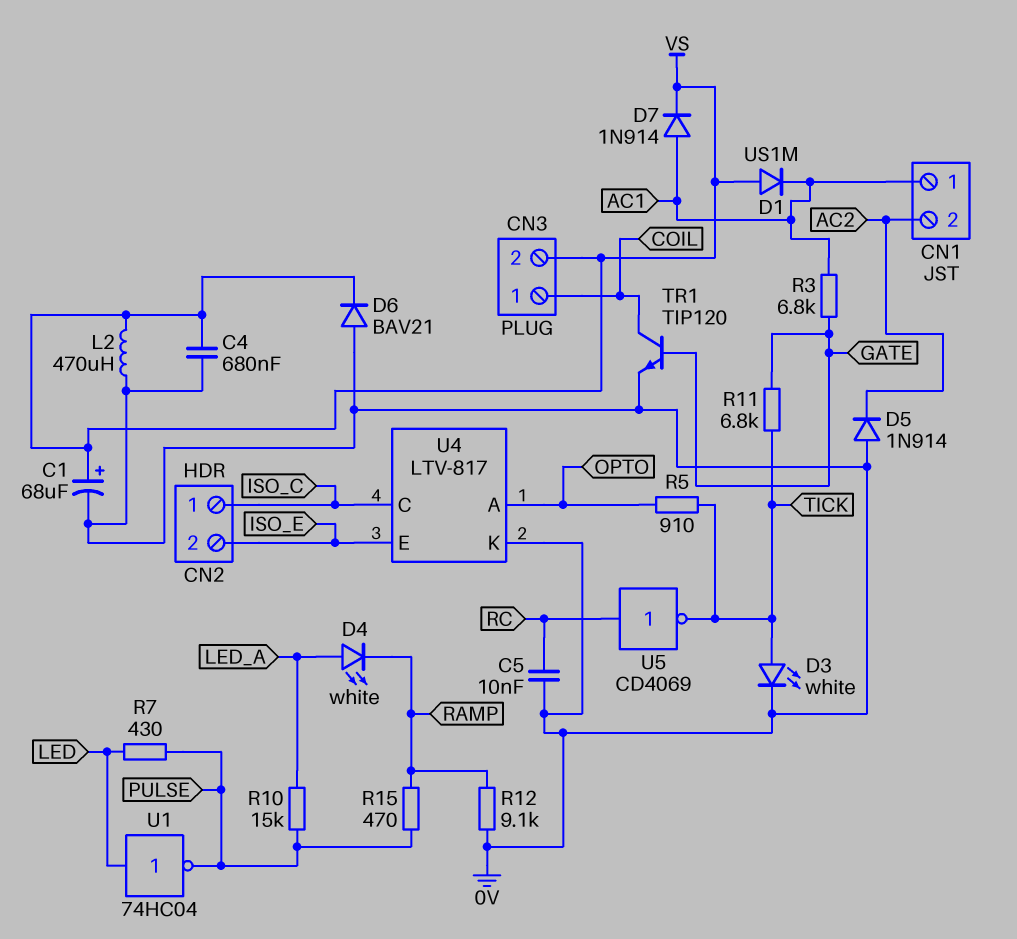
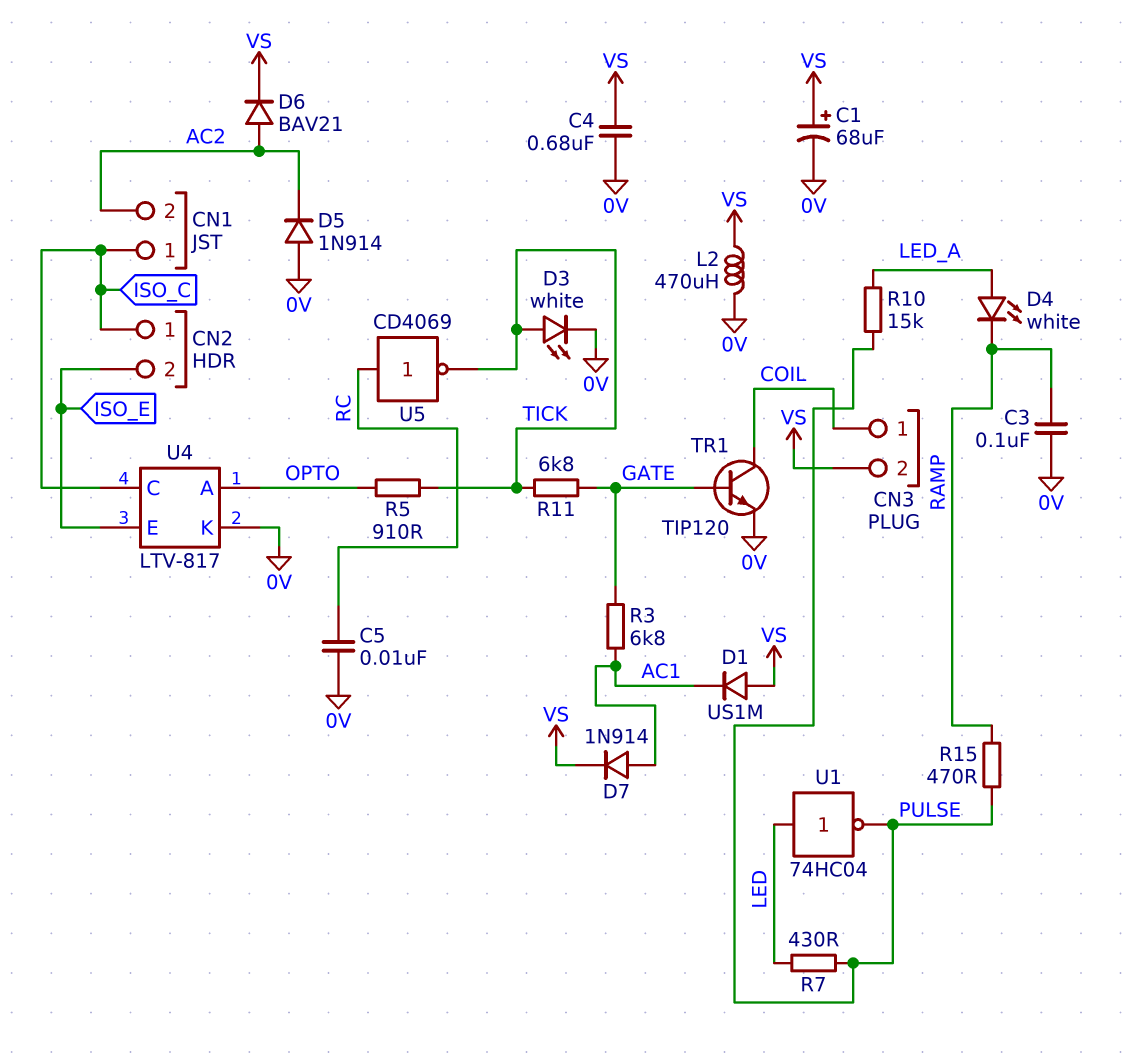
C3: none -> 100nF (0V, RAMP)
CN1 pin 1: AC1 -> ISO_C
D6: diode BAV21 (A 0V, K VS) -> diode BAV21 (A AC2, K VS)
R12: 9.1k (0V, RAMP) -> none

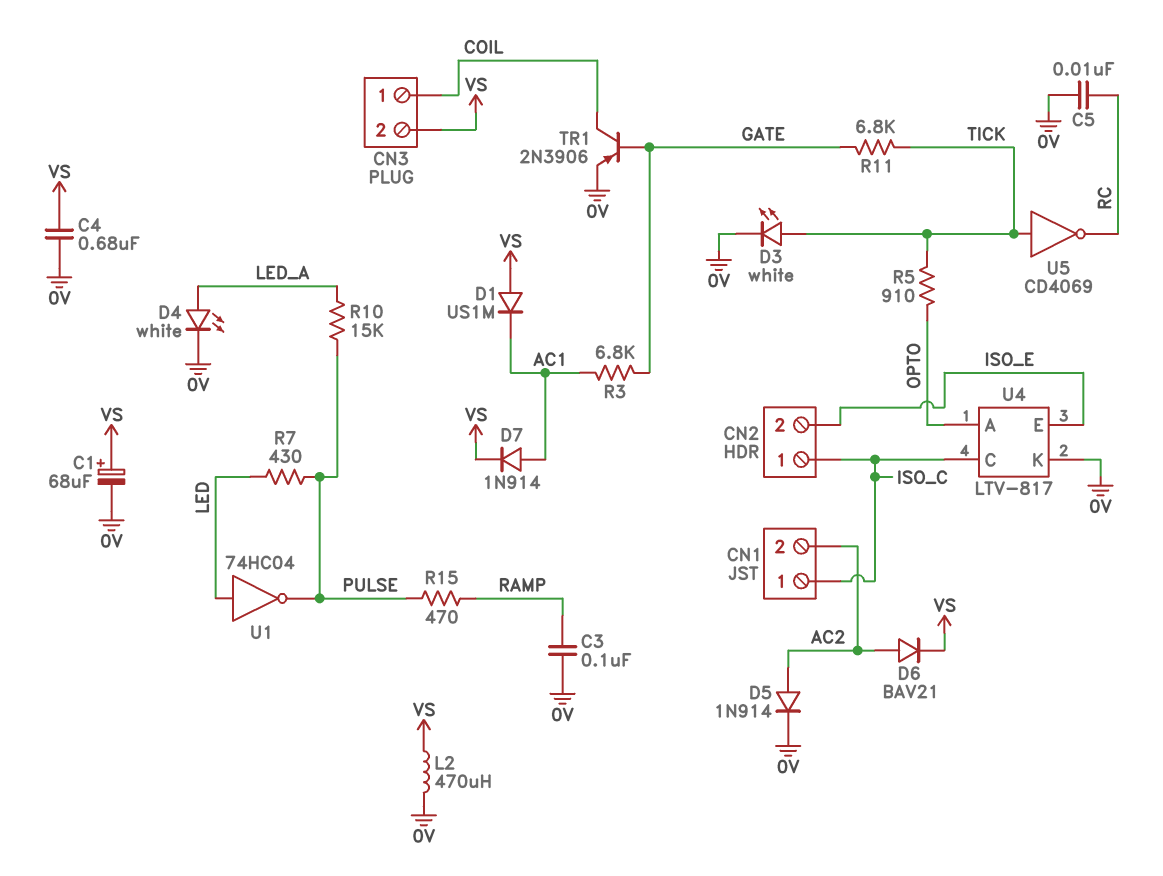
D4: LED white (A LED_A, K RAMP) -> LED white (A LED_A, K 0V)
D5: diode 1N914 (A 0V, K AC2) -> diode 1N914 (A AC2, K 0V)
TR1: NPN TIP120 (B GATE, C COIL, E 0V) -> PNP 2N3906 (B GATE, C COIL, E 0V)
U5: NOT CD4069 (in RC, out TICK) -> NOT CD4069 (in TICK, out RC)

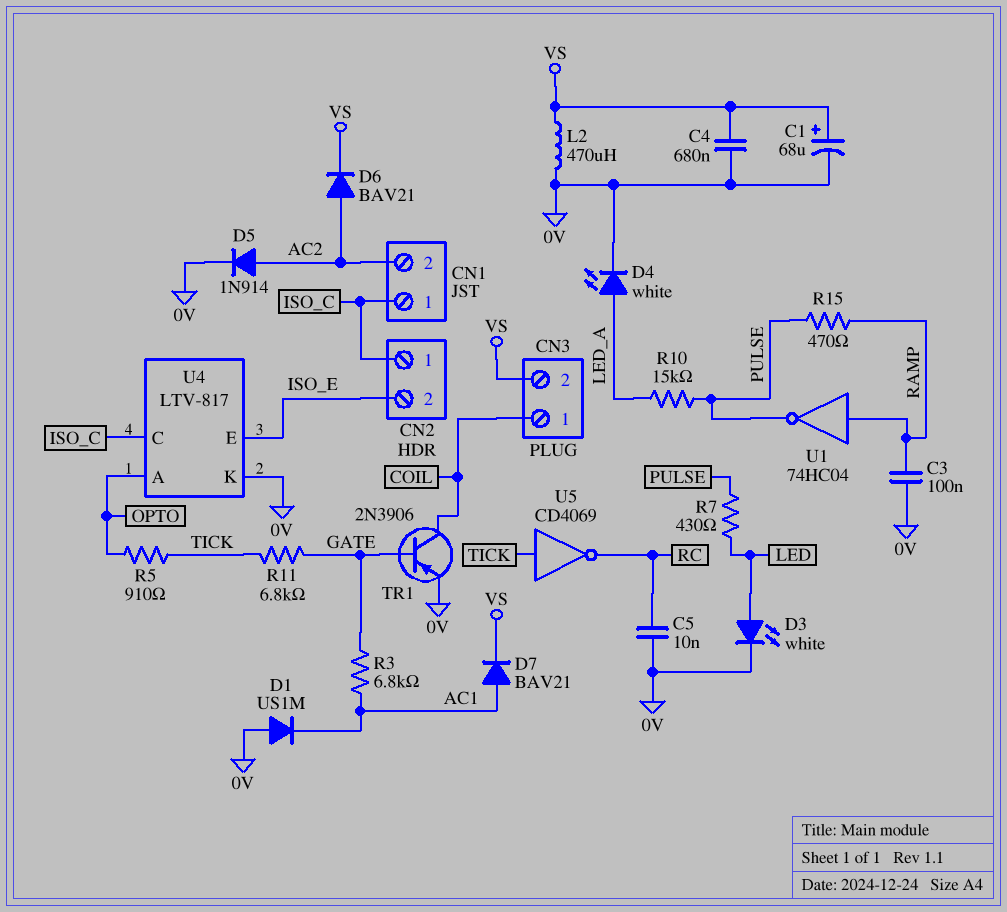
D1: diode US1M (A VS, K AC1) -> diode US1M (A 0V, K AC1)
D3: LED white (A TICK, K 0V) -> LED white (A LED, K 0V)
D7: diode 1N914 (A AC1, K VS) -> diode BAV21 (A AC1, K VS)
U1: NOT 74HC04 (in LED, out PULSE) -> NOT 74HC04 (in RAMP, out PULSE)

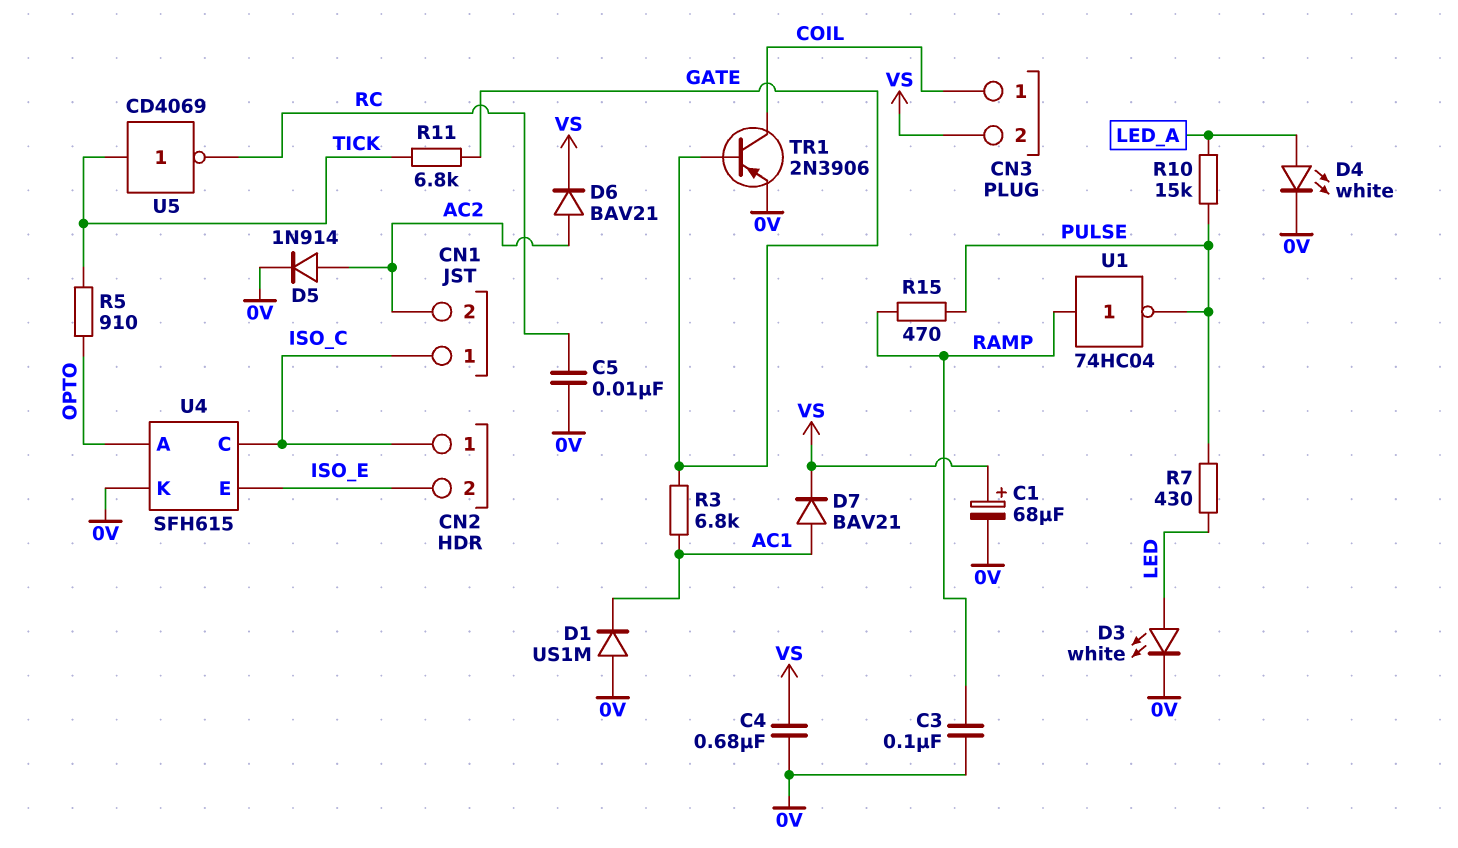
L2: 470uH (0V, VS) -> none
U4: LTV-817 -> SFH615

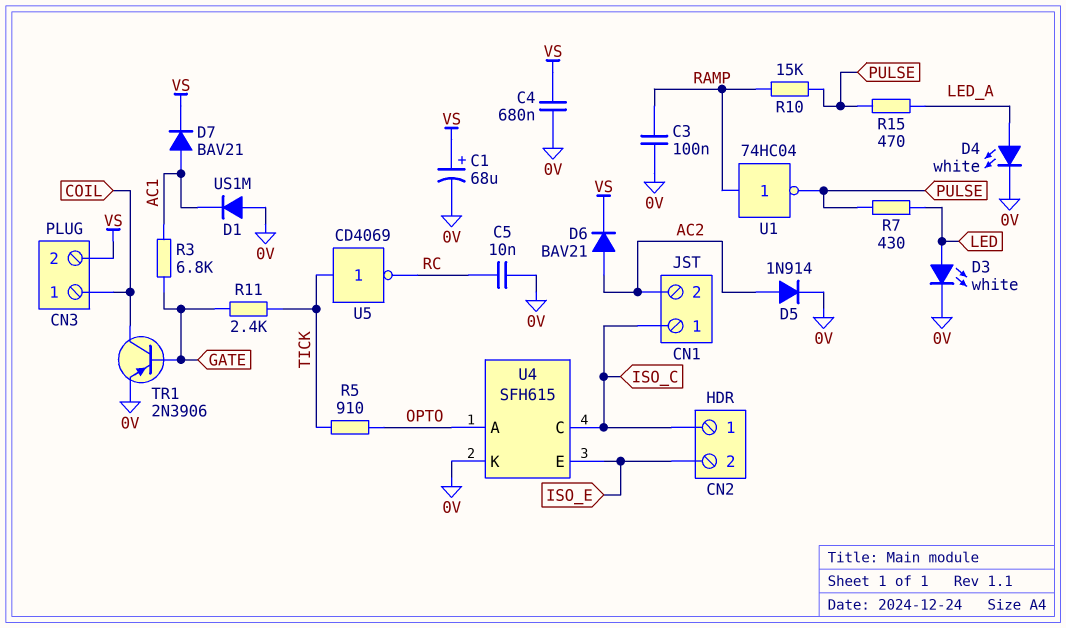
R10: 15k (LED_A, PULSE) -> 15k (PULSE, RAMP)
R11: 6.8k (GATE, TICK) -> 2.4k (GATE, TICK)
R15: 470 (PULSE, RAMP) -> 470 (LED_A, PULSE)

